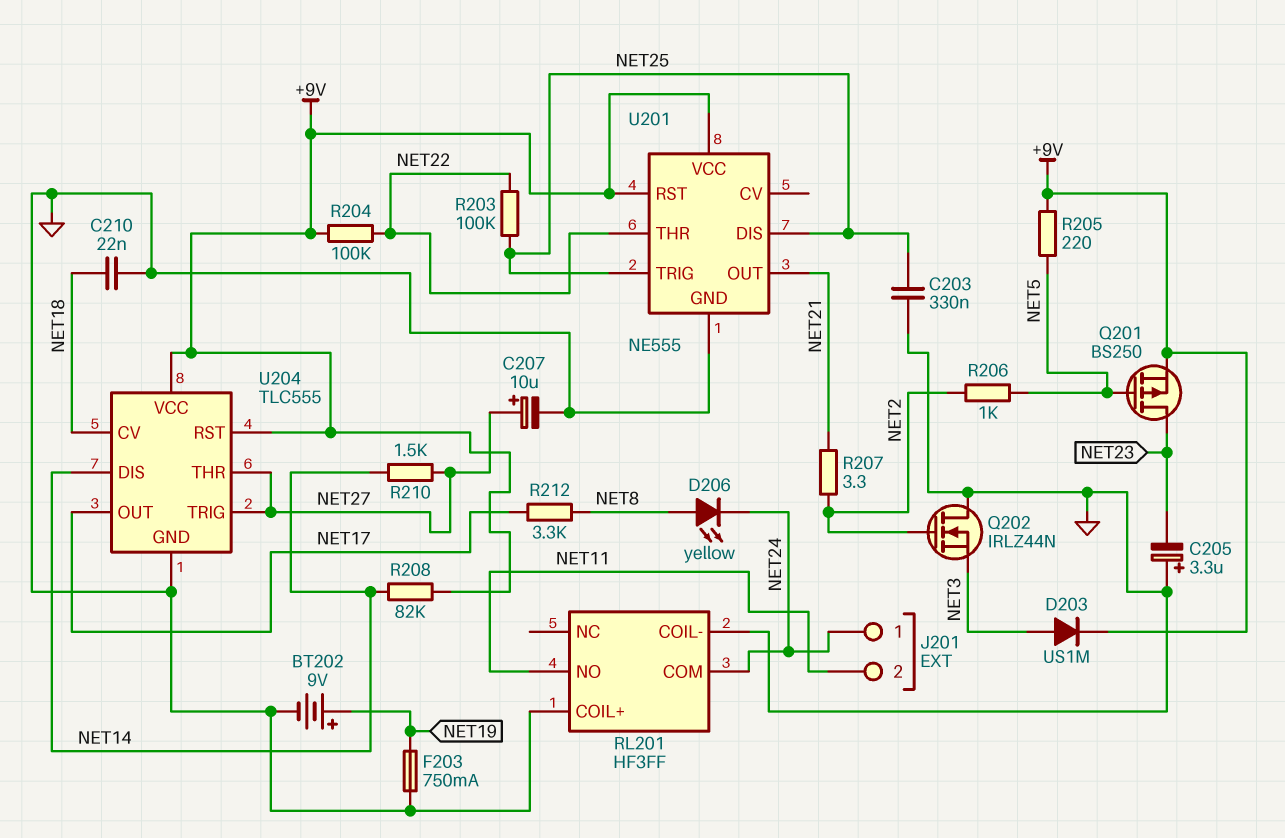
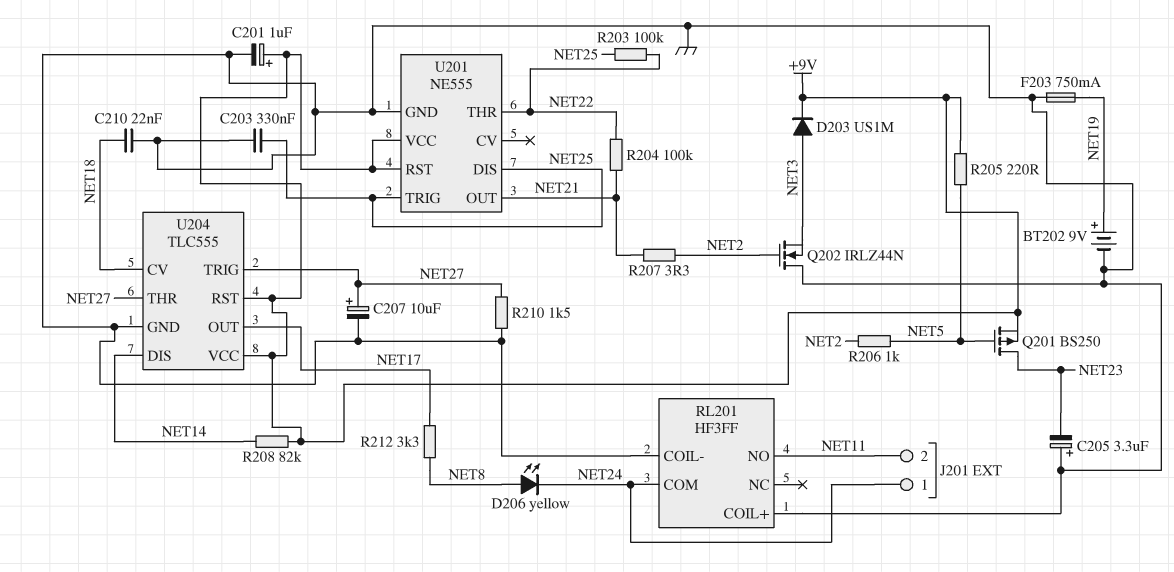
C201: none -> 1uF (plus +9V, minus GND)
R204: 100k (+9V, NET22) -> 100k (NET21, NET22)
R210: 1.5k (NET14, NET27) -> 1.5k (GND, NET27)

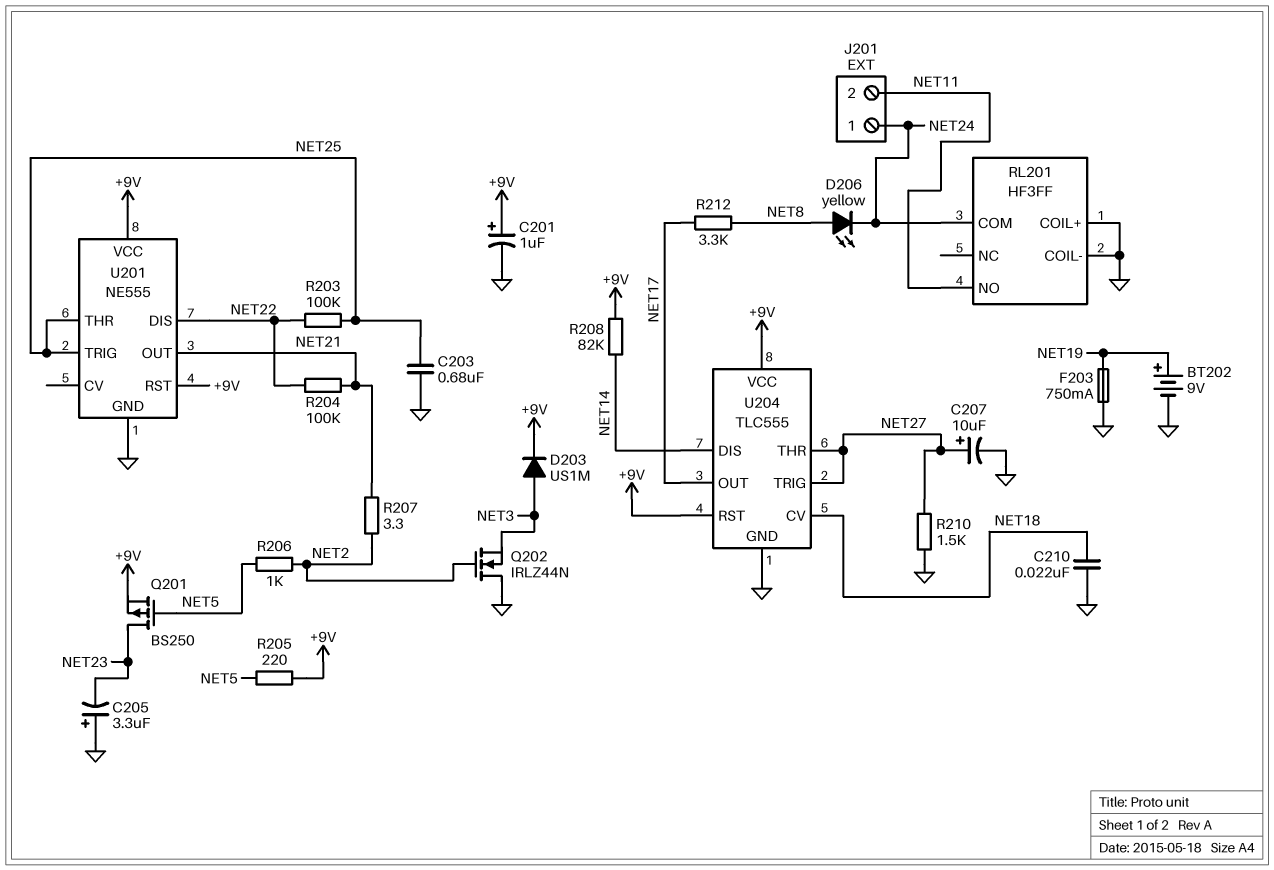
C203: 330nF (GND, NET25) -> 680nF (GND, NET25)
U201 pin DIS: NET25 -> NET22
U201 pin THR: NET22 -> NET25

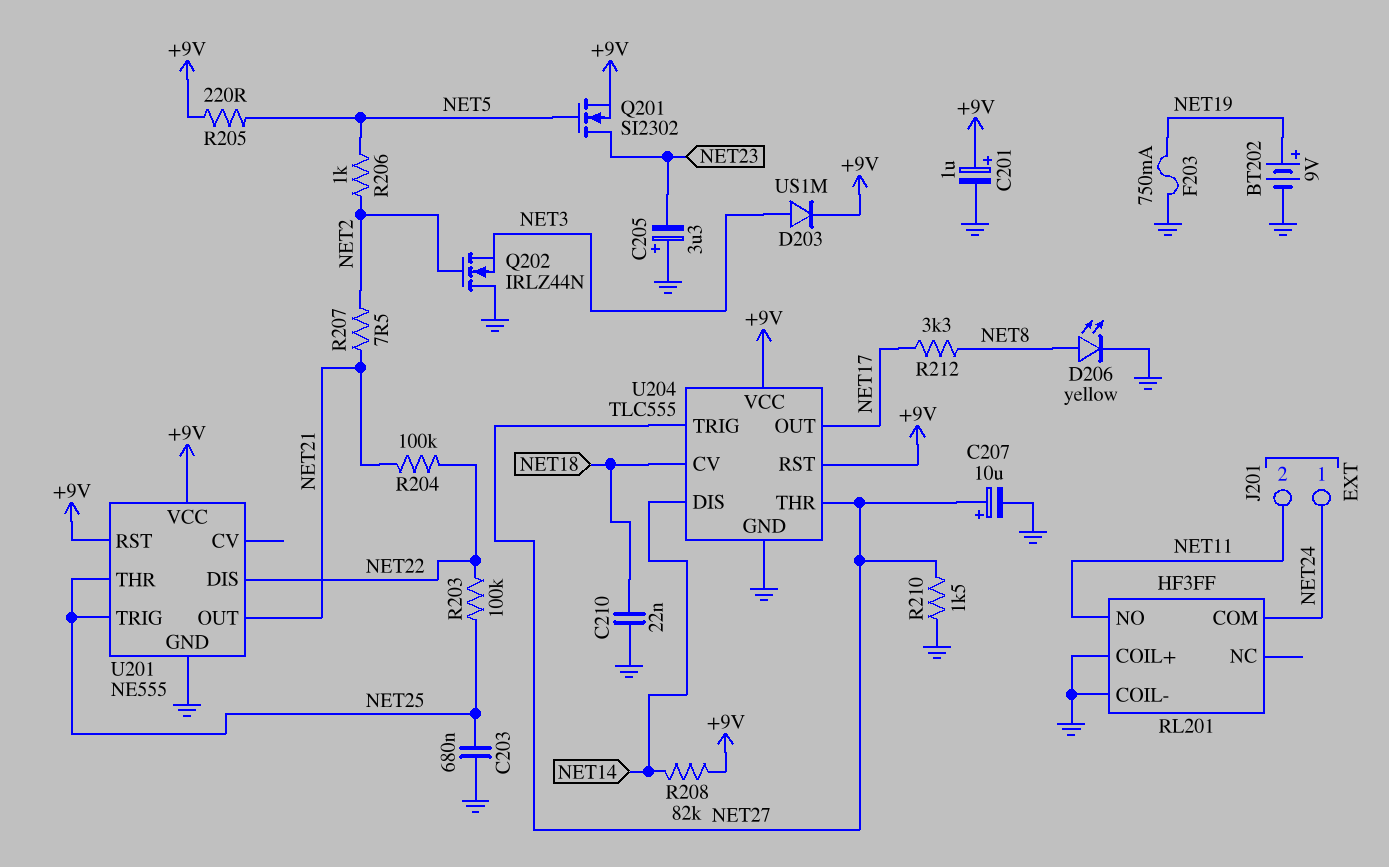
D206: LED yellow (A NET8, K NET24) -> LED yellow (A NET8, K GND)
Q201: PMOS BS250 (G NET5, D NET23, S +9V) -> NMOS SI2302 (G NET5, D NET23, S +9V)
R207: 3.3 (NET2, NET21) -> 7.5 (NET2, NET21)

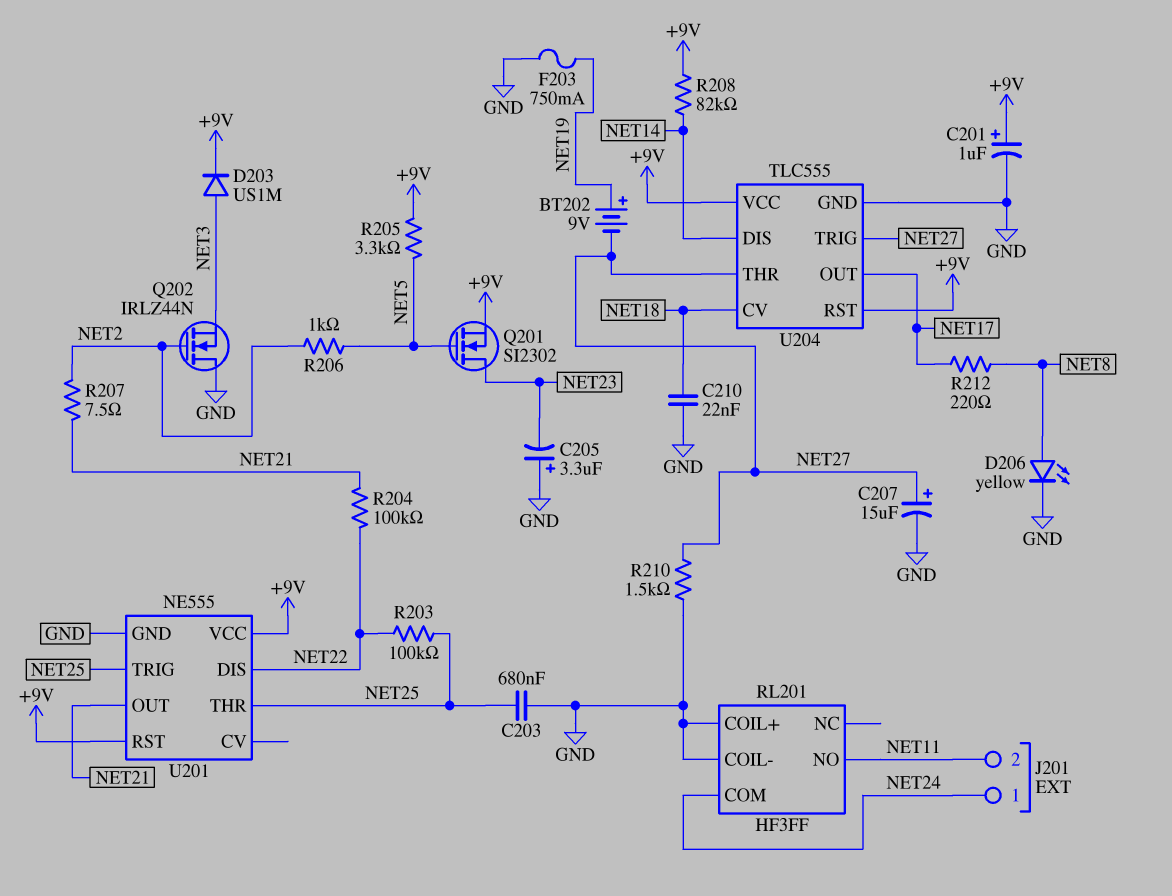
BT202: 9V (plus NET19, minus GND) -> 9V (plus NET19, minus NET27)
C207: 10uF (plus NET27, minus GND) -> 15uF (plus NET27, minus GND)
R205: 220 (+9V, NET5) -> 3.3k (+9V, NET5)
R212: 3.3k (NET8, NET17) -> 220 (NET8, NET17)

